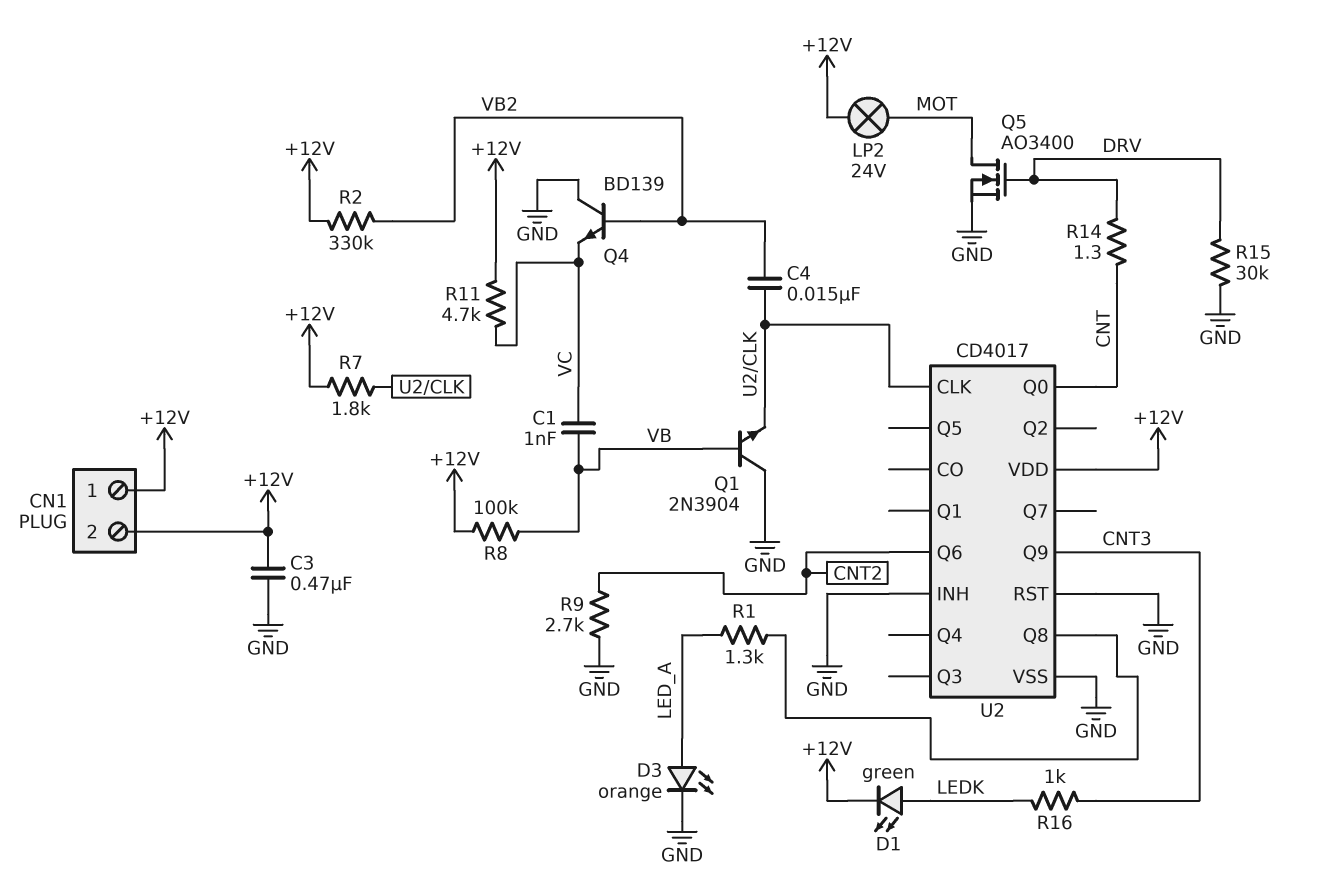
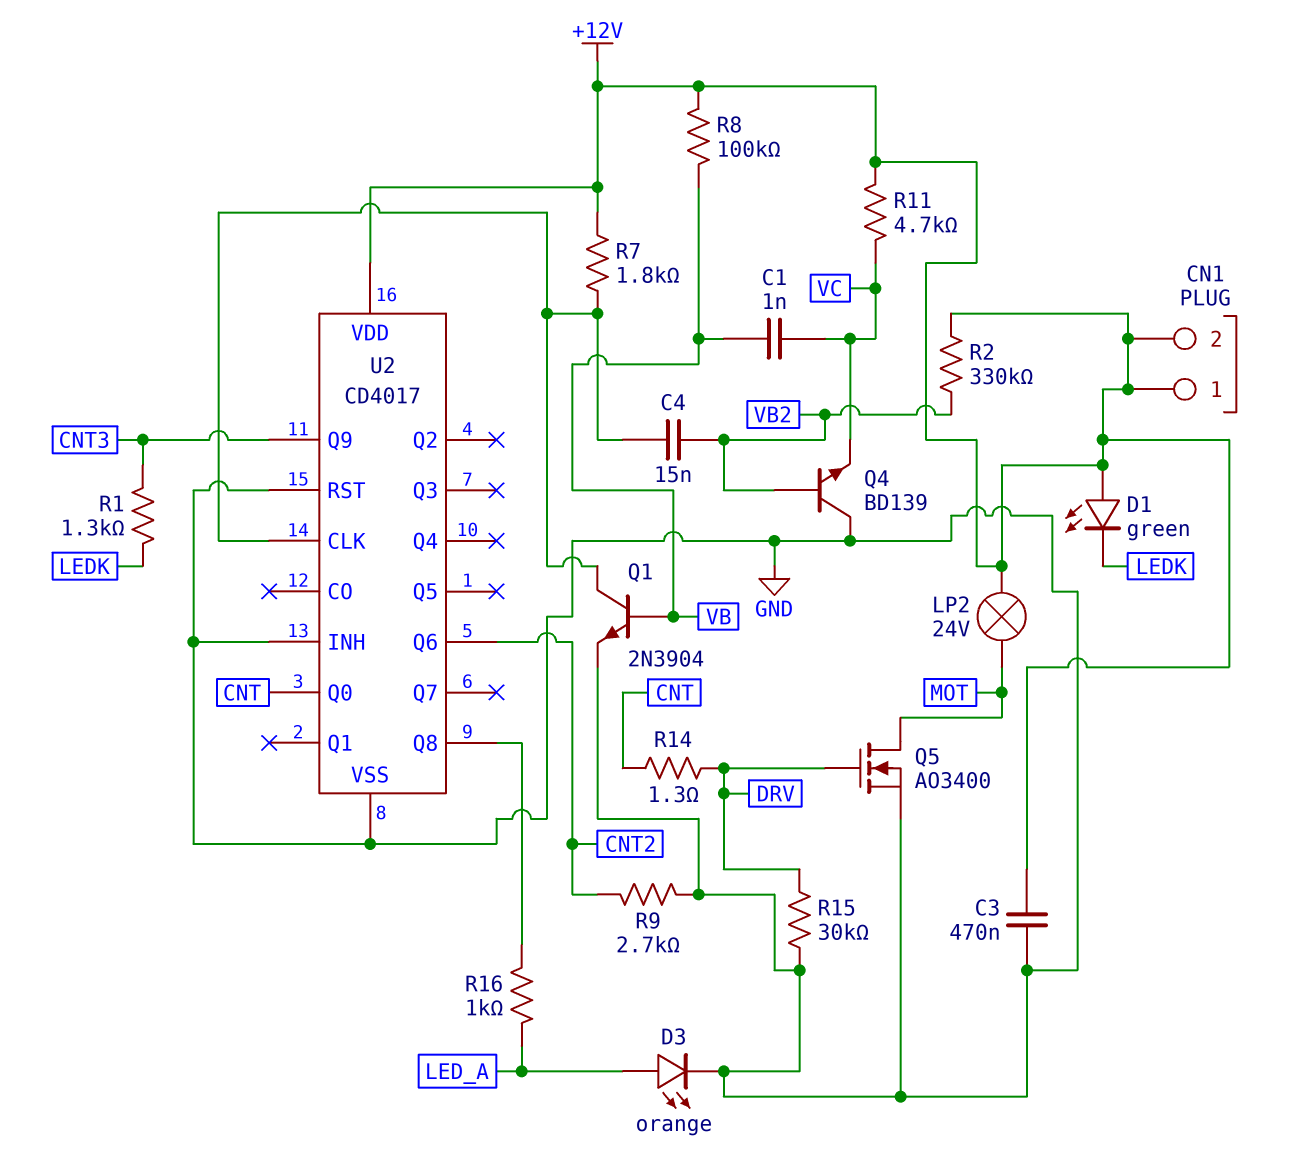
D1: LED green (A LEDK, K +12V) -> LED green (A +12V, K LEDK)
Q1: NPN 2N3904 (B VB, C GND, E U2/CLK) -> NPN 2N3904 (B VB, C U2/CLK, E GND)
R1: 1.3k (LED_A, U2/Q8) -> 1.3k (CNT3, LEDK)
R16: 1k (CNT3, LEDK) -> 1k (LED_A, U2/Q8)

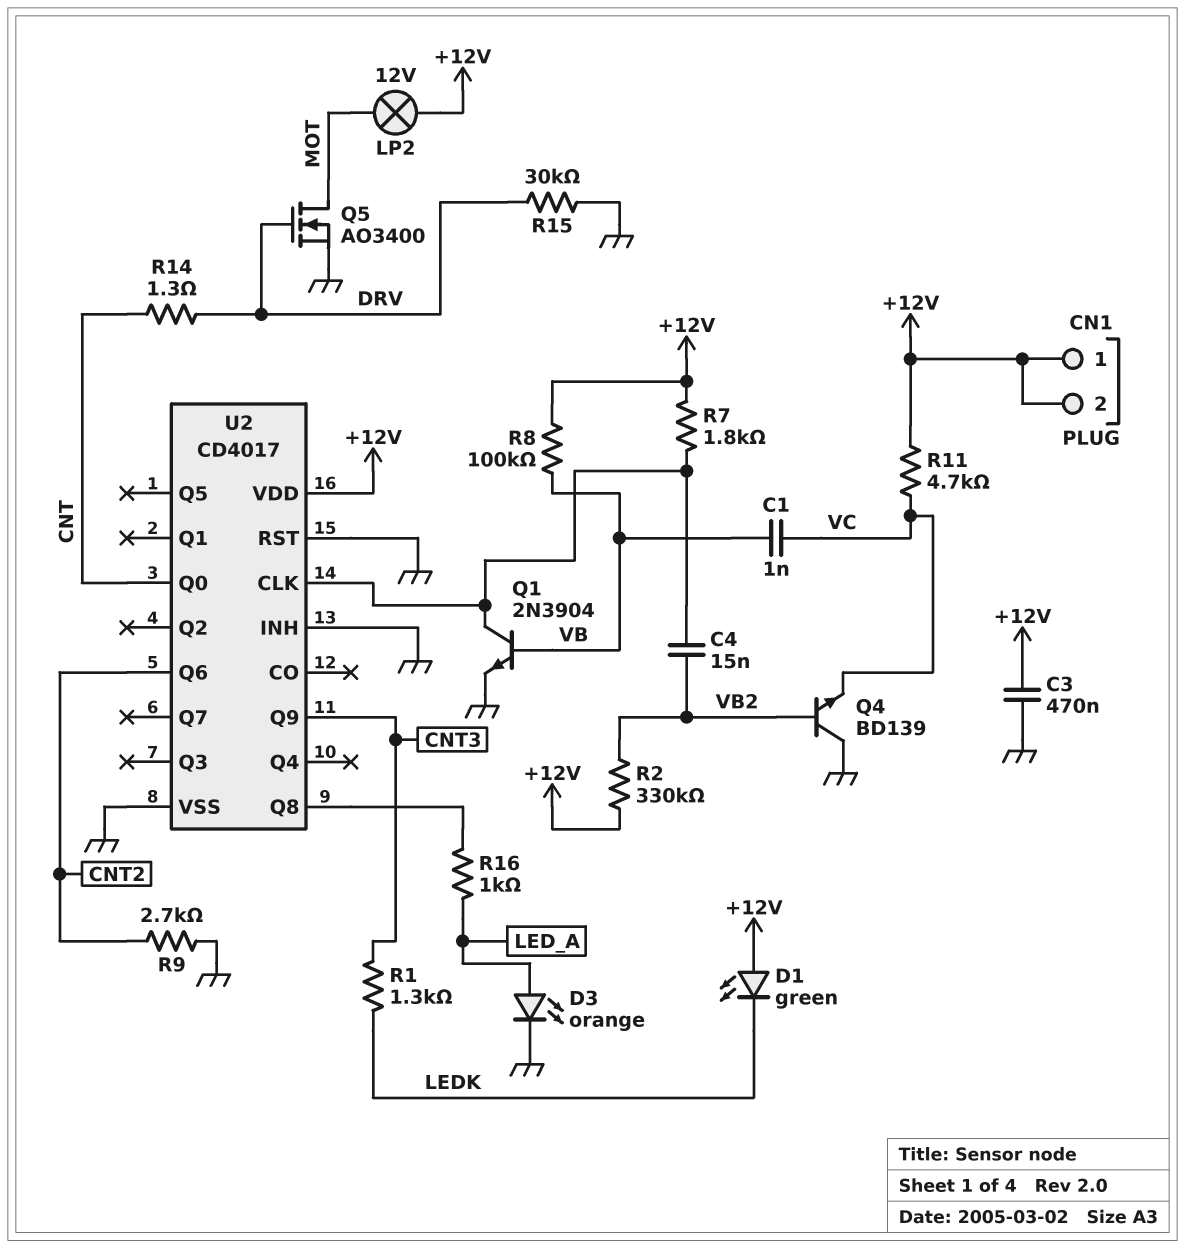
LP2: lamp 24V (+12V, MOT) -> lamp 12V (+12V, MOT)

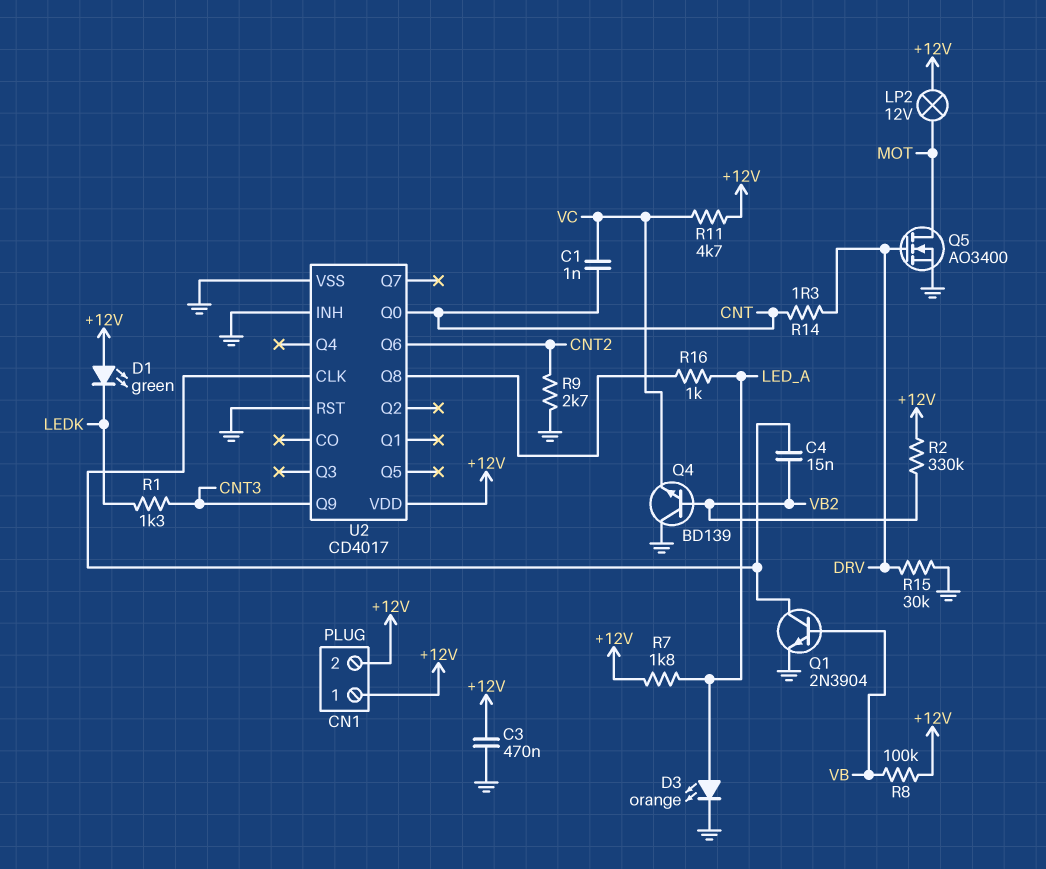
C1: 1nF (VB, VC) -> 1nF (CNT, VC)
R7: 1.8k (+12V, U2/CLK) -> 1.8k (+12V, LED_A)

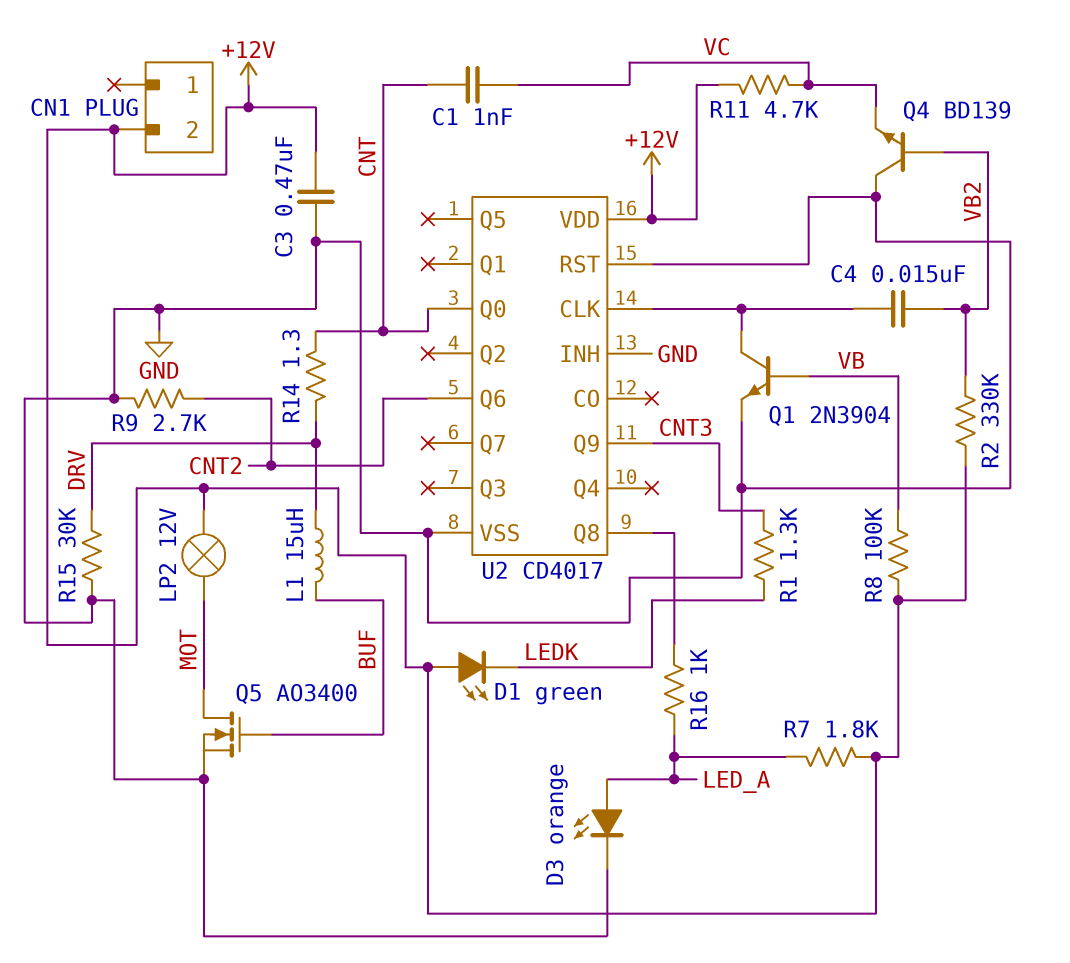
CN1 pin 1: +12V -> none
L1: none -> 15uH (BUF, DRV)
Q5: NMOS AO3400 (G DRV, D MOT, S GND) -> NMOS AO3400 (G BUF, D MOT, S GND)

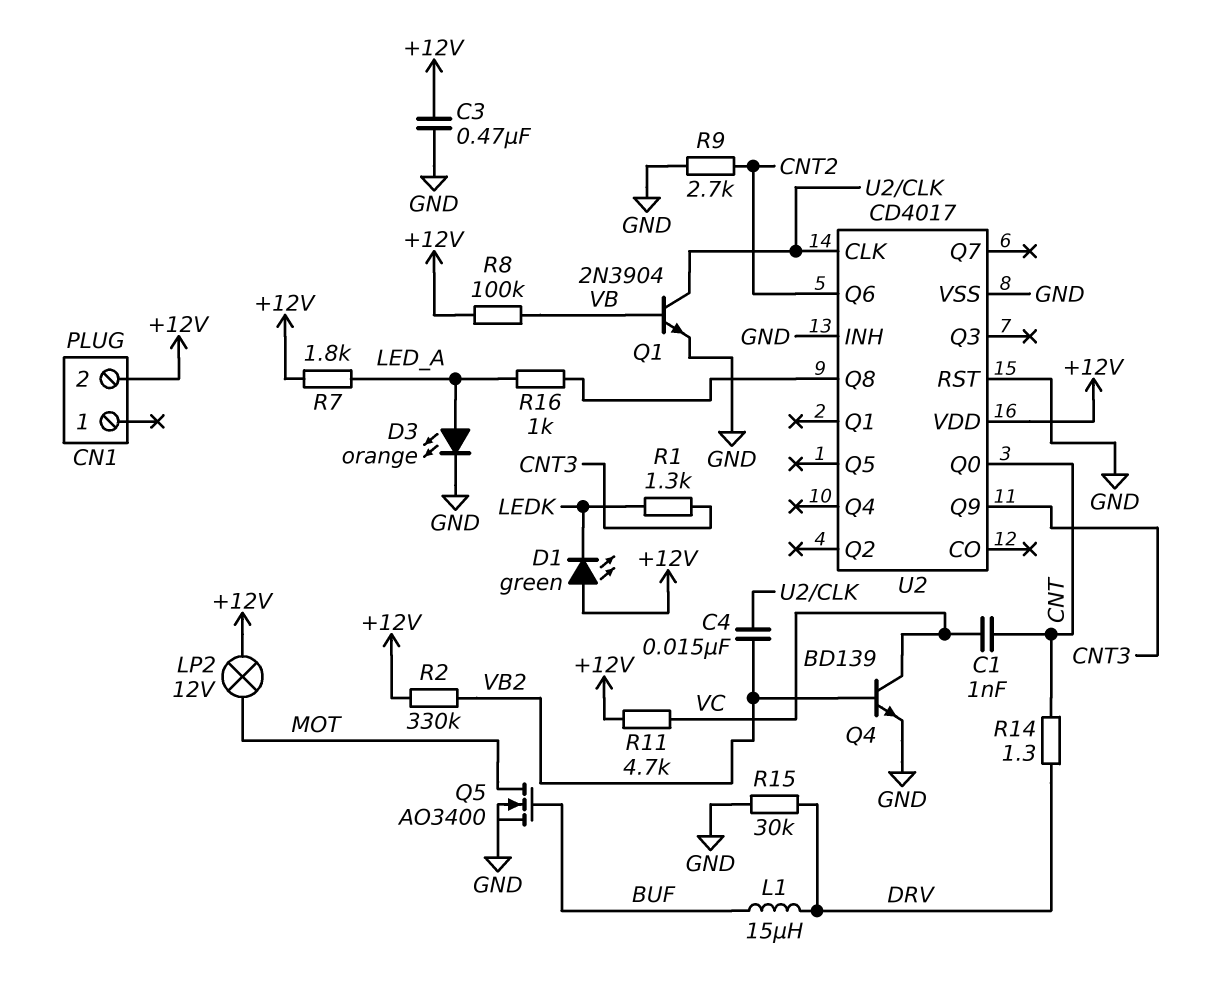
Q4: NPN BD139 (B VB2, C GND, E VC) -> NPN BD139 (B VB2, C VC, E GND)

